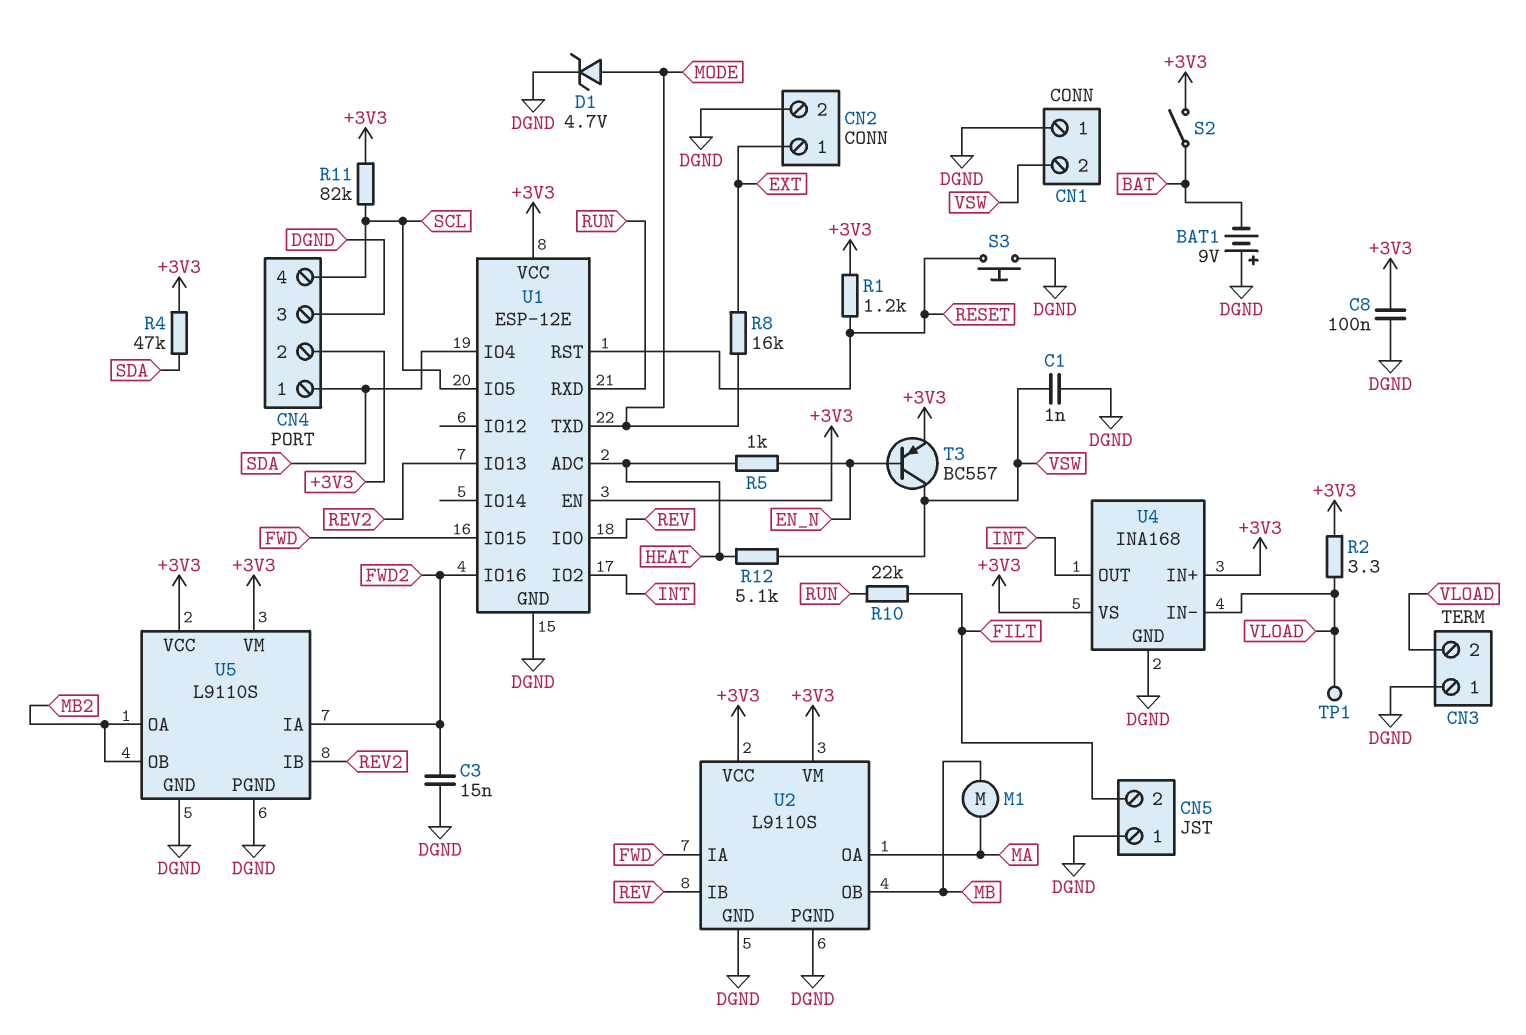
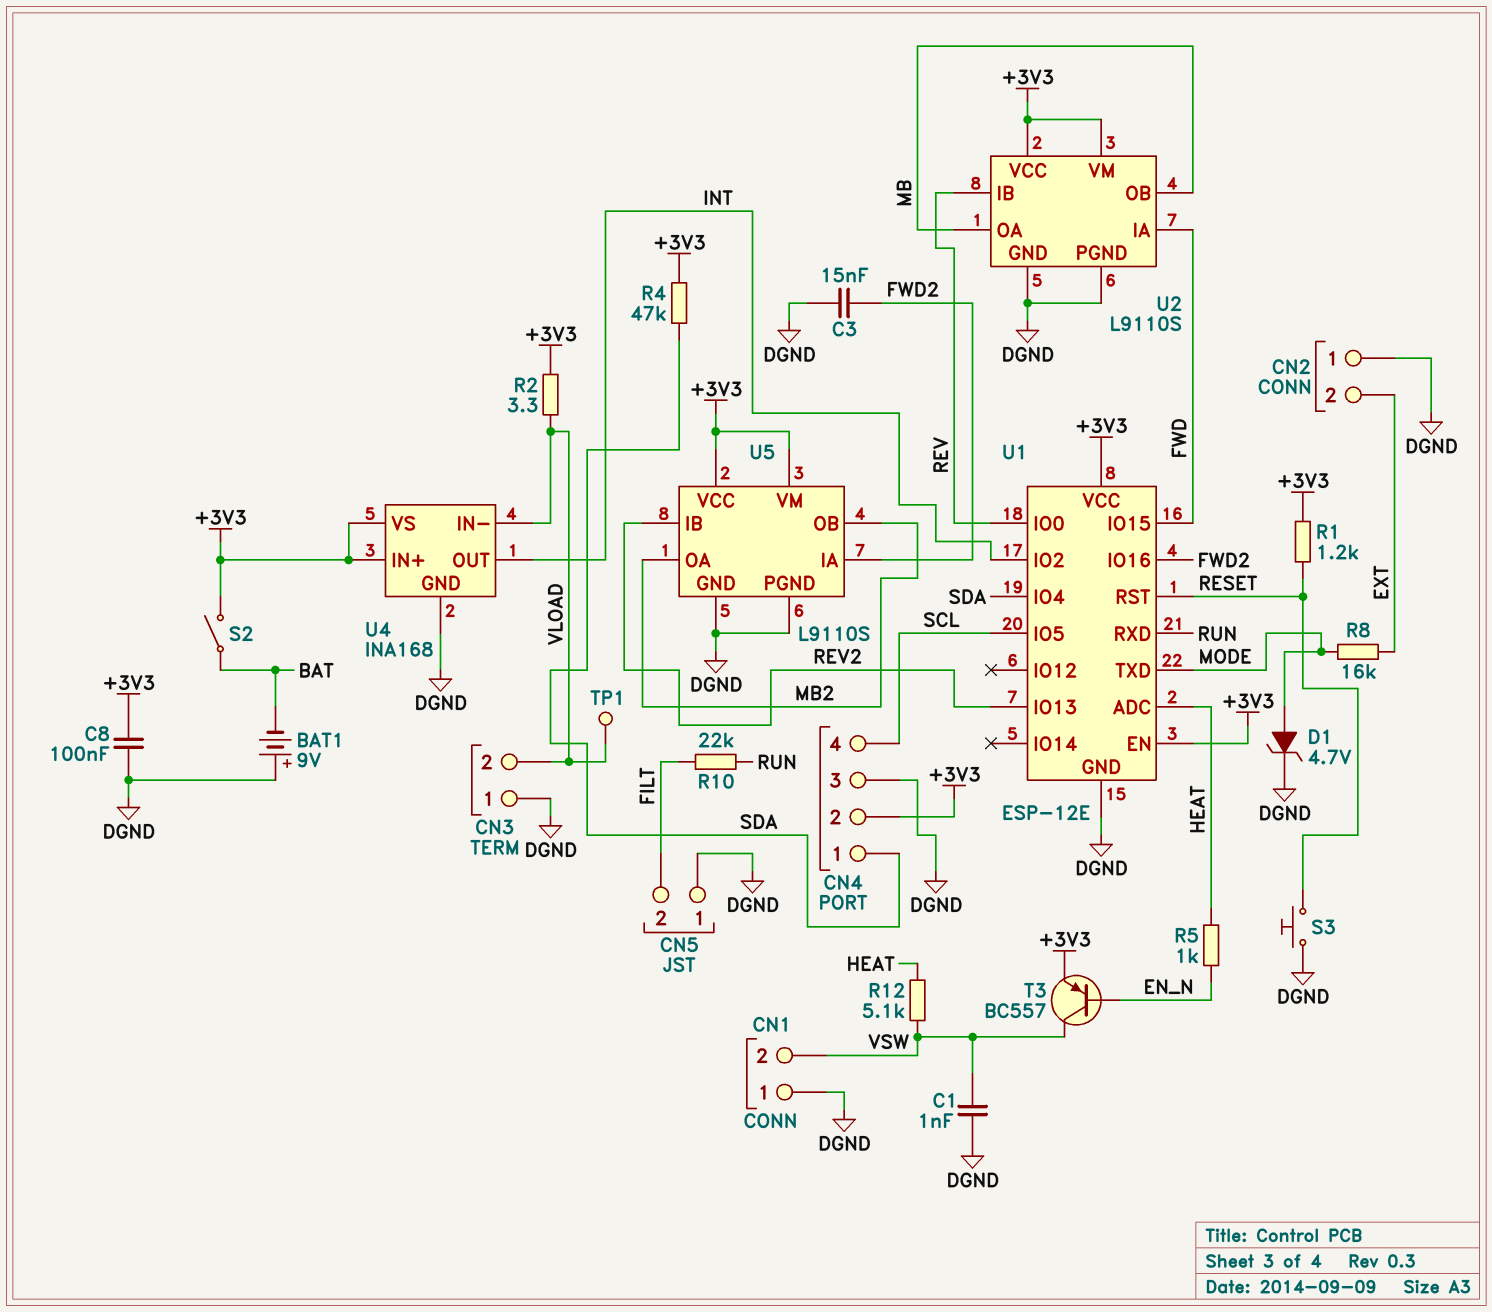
CN2 pin 1: EXT -> DGND
CN2 pin 2: DGND -> EXT
M1: motor (MA, MB) -> none
R11: 82k (+3V3, SCL) -> none
U2 pin OA: MA -> MB

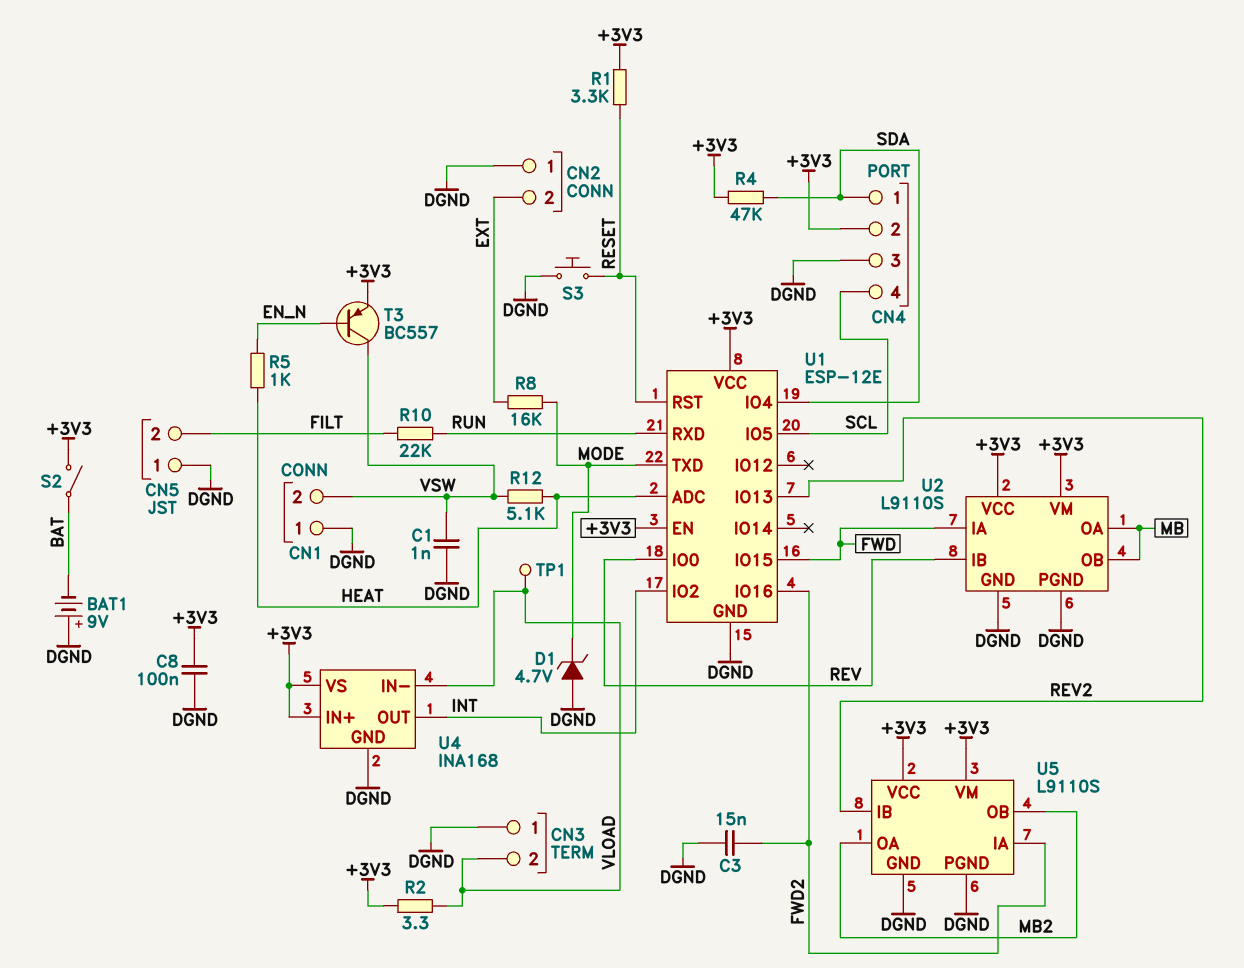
D1: zener 4.7V (A MODE, K DGND) -> zener 4.7V (A DGND, K MODE)
R1: 1.2k (+3V3, RESET) -> 3.3k (+3V3, RESET)

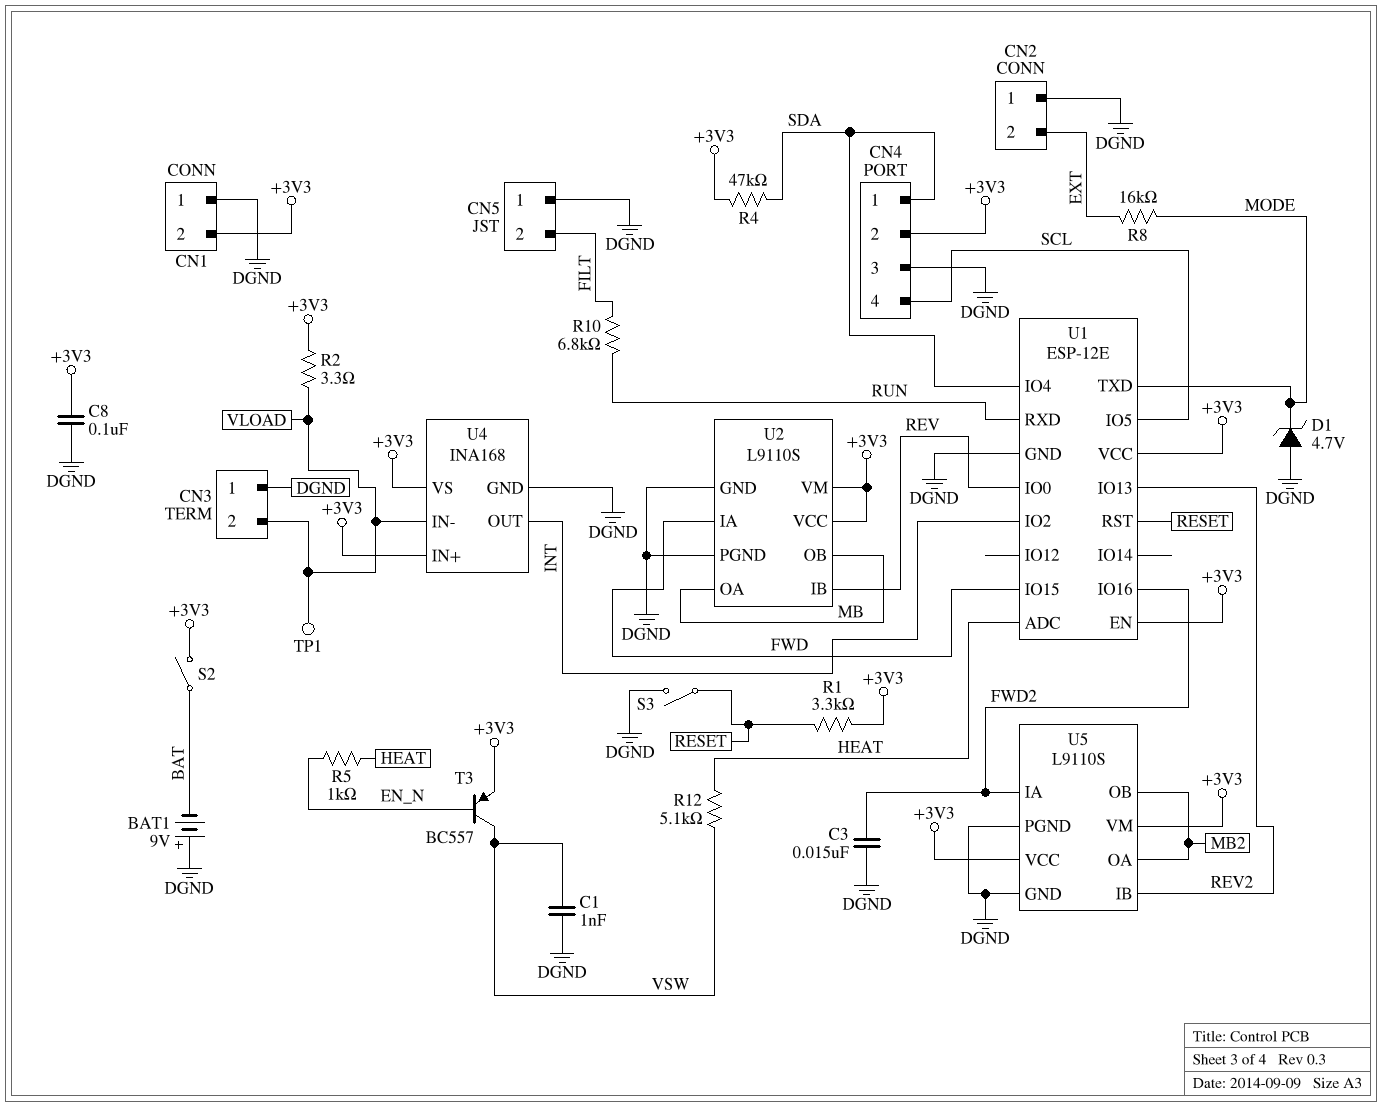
CN1 pin 2: VSW -> +3V3
R10: 22k (FILT, RUN) -> 6.8k (FILT, RUN)
S3: button (DGND, RESET) -> switch (DGND, RESET)

